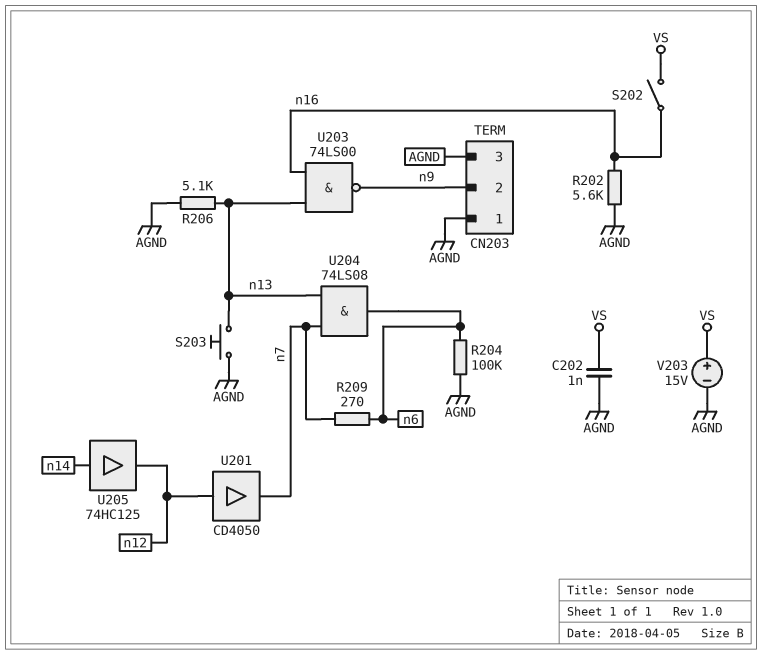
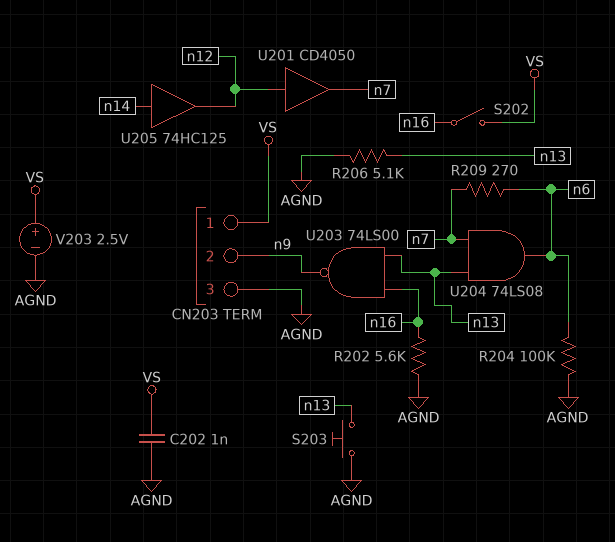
CN203 pin 1: AGND -> VS
V203: 15V (plus VS, minus AGND) -> 2.5V (plus VS, minus AGND)

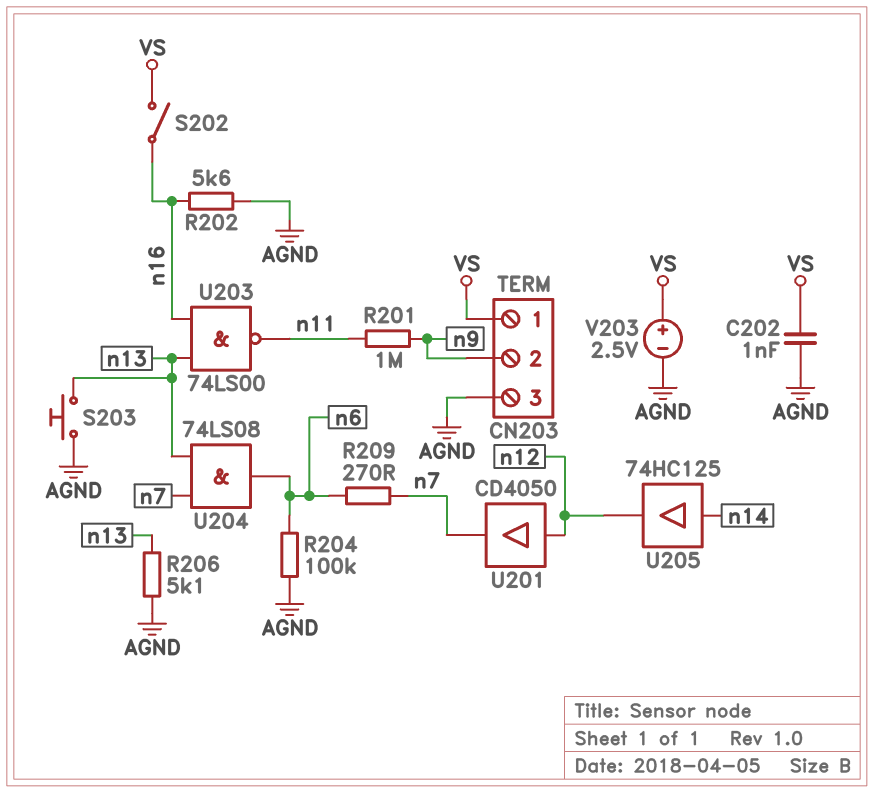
R201: none -> 1M (n9, n11)
U203: NAND 74LS00 (in n13, in n16, out n9) -> NAND 74LS00 (in n13, in n16, out n11)

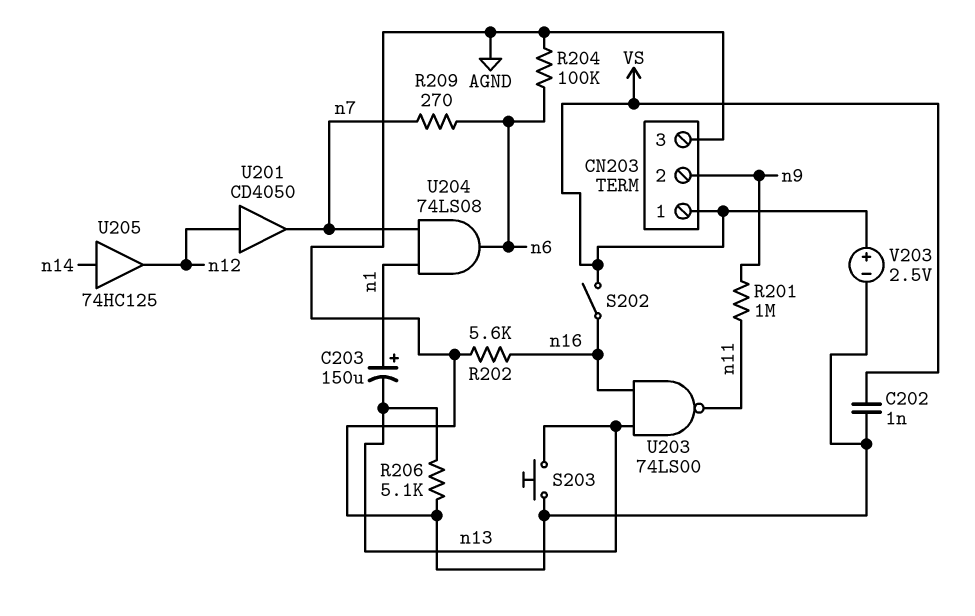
C203: none -> 150uF (plus n1, minus n13)
U204: AND 74LS08 (in n7, in n13, out n6) -> AND 74LS08 (in n1, in n7, out n6)

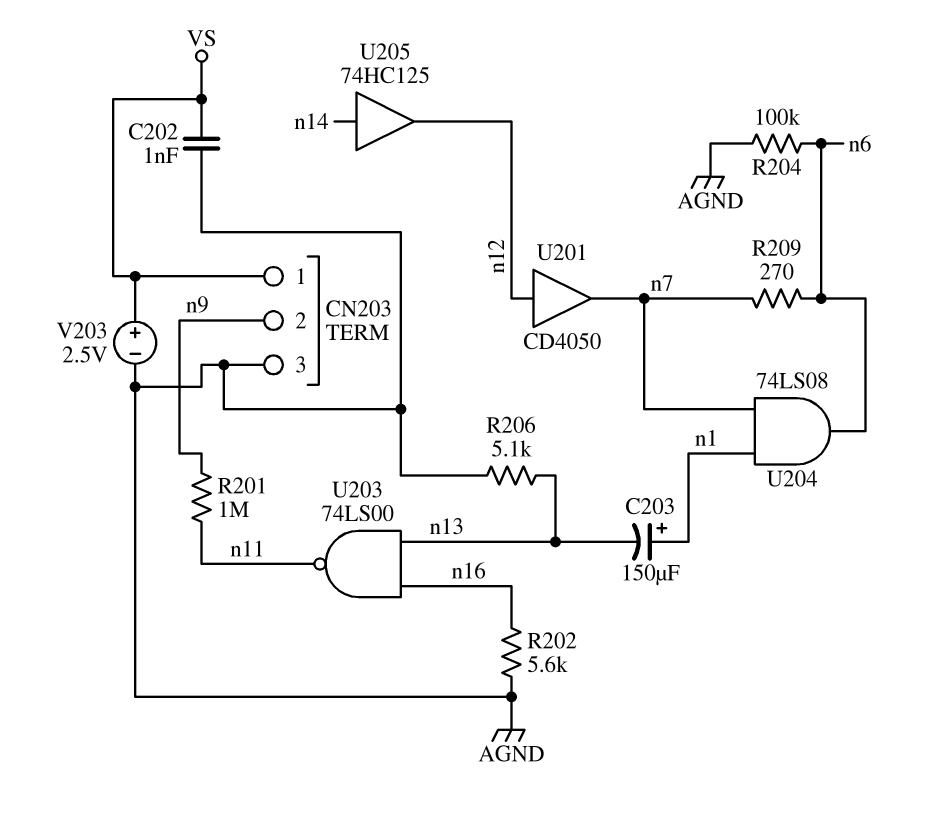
S202: switch (VS, n16) -> none
S203: button (AGND, n13) -> none

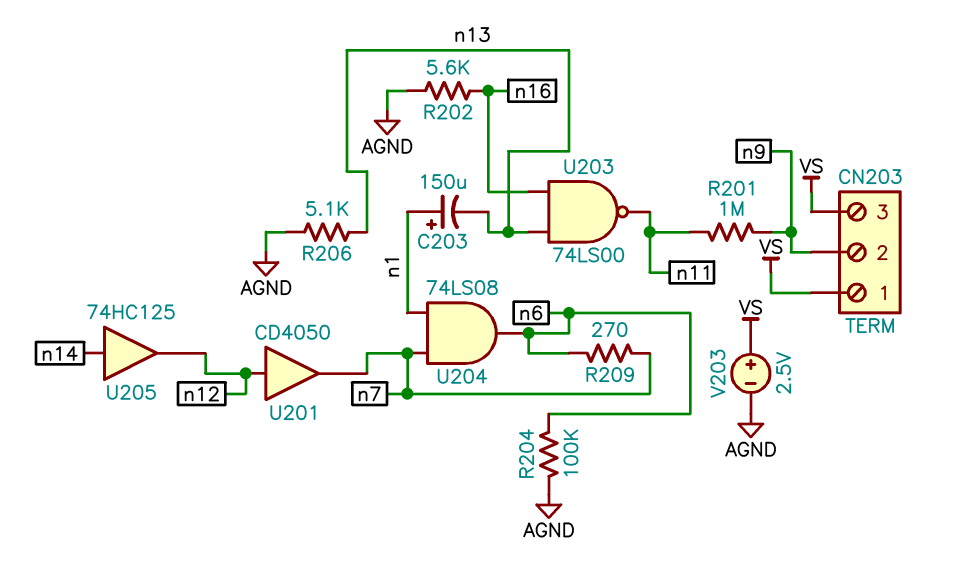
C202: 1nF (AGND, VS) -> none
CN203 pin 3: AGND -> VS

